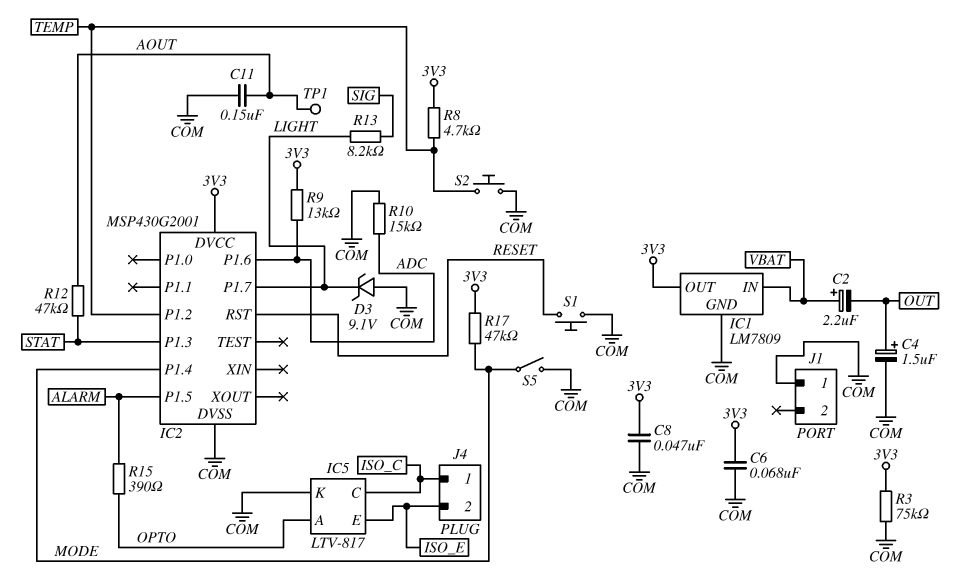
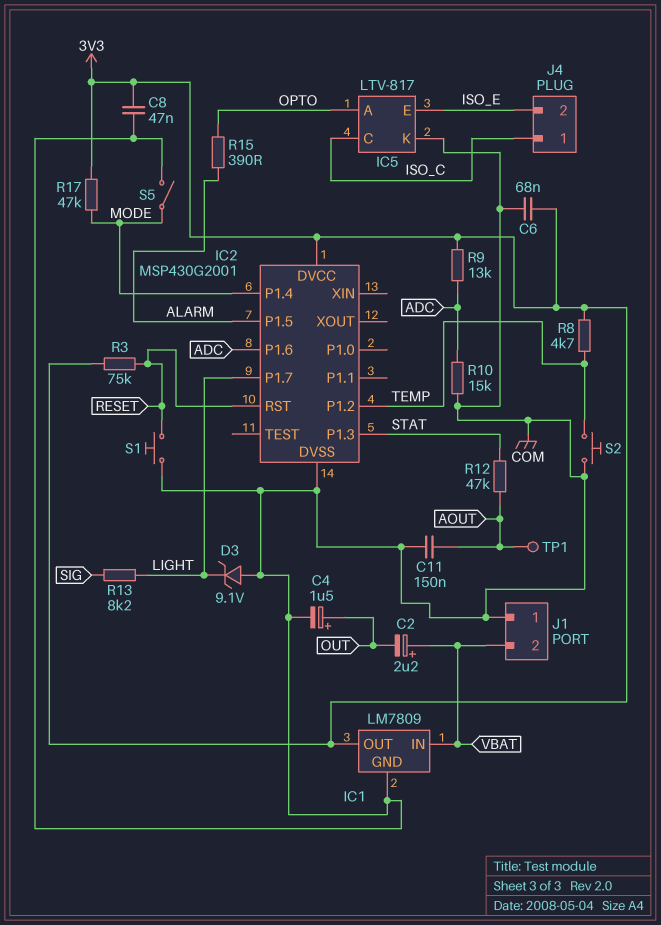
J1 pin 2: none -> VBAT
R3: 75k (3V3, COM) -> 75k (3V3, RESET)

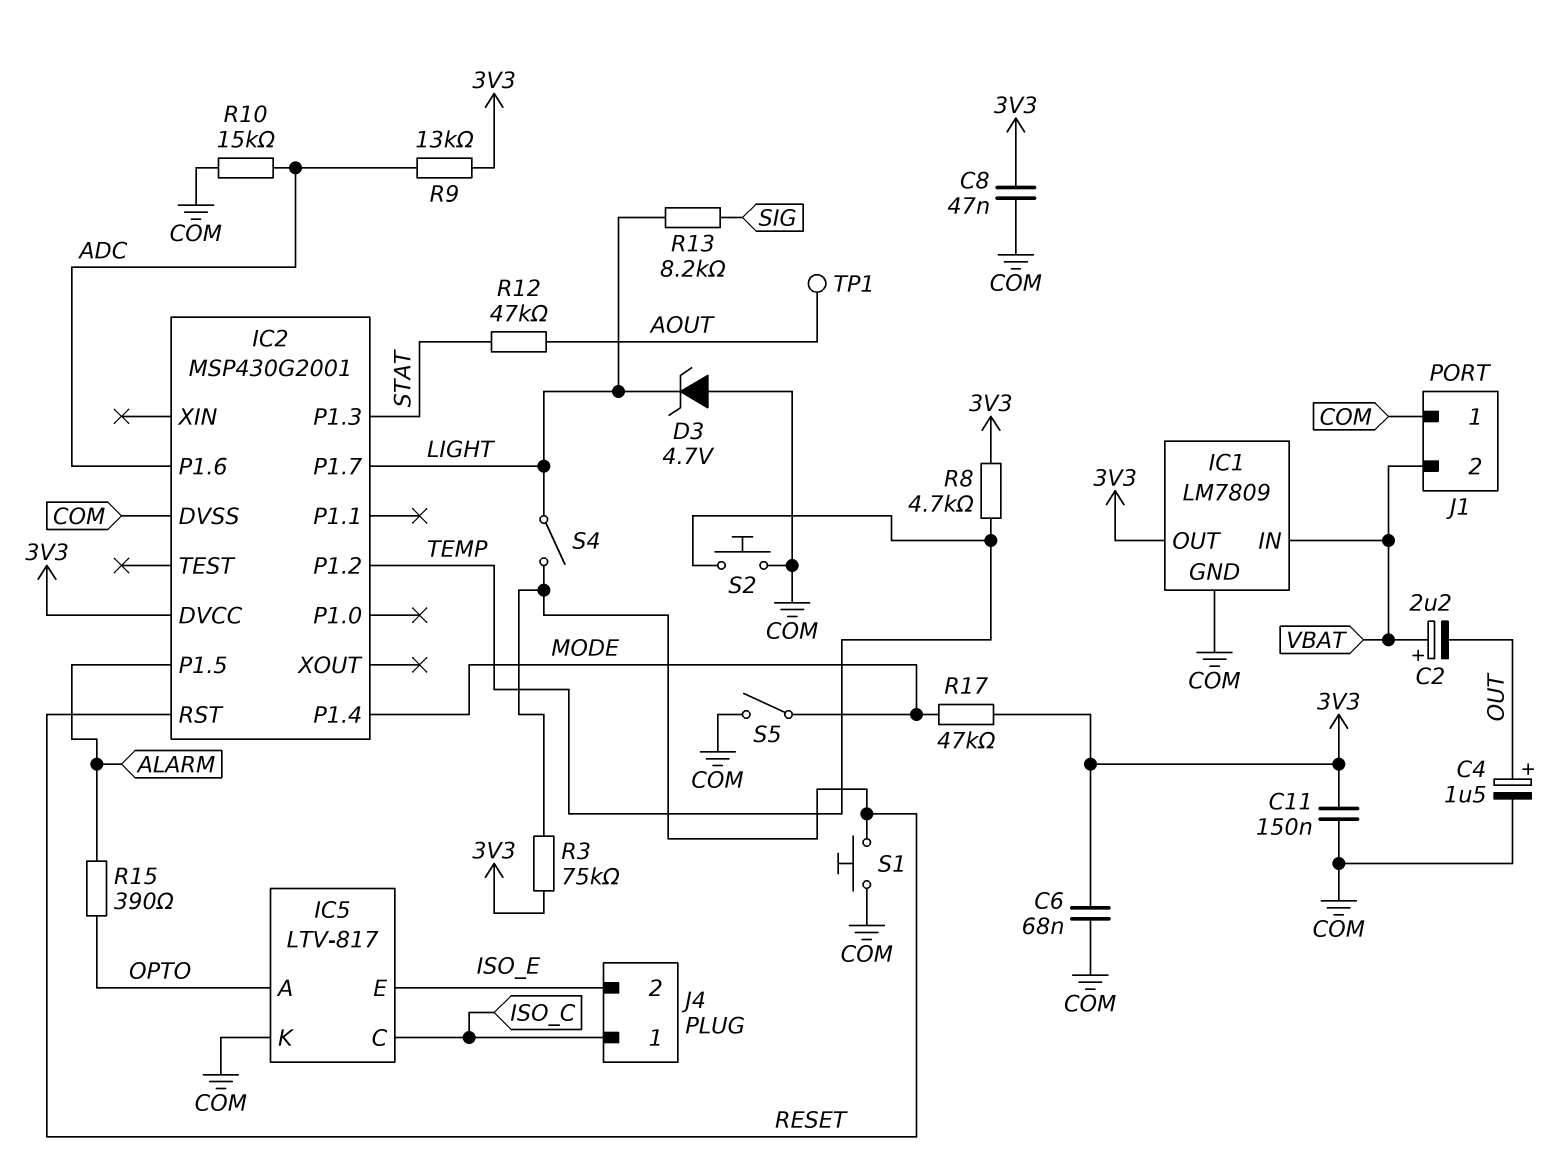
C11: 150nF (AOUT, COM) -> 150nF (3V3, COM)
D3: zener 9.1V (A COM, K LIGHT) -> zener 4.7V (A COM, K LIGHT)
S4: none -> switch (LIGHT, RESET)

